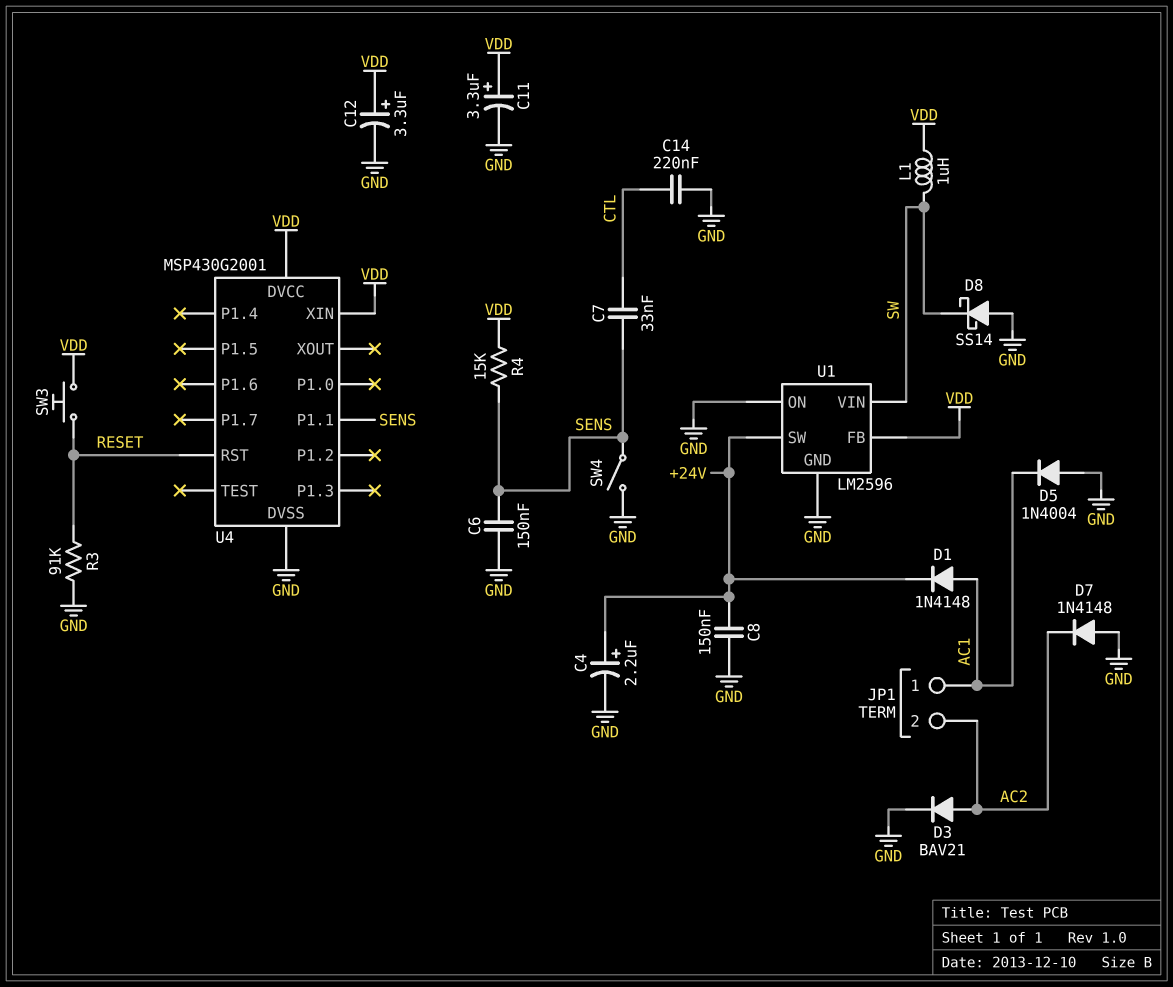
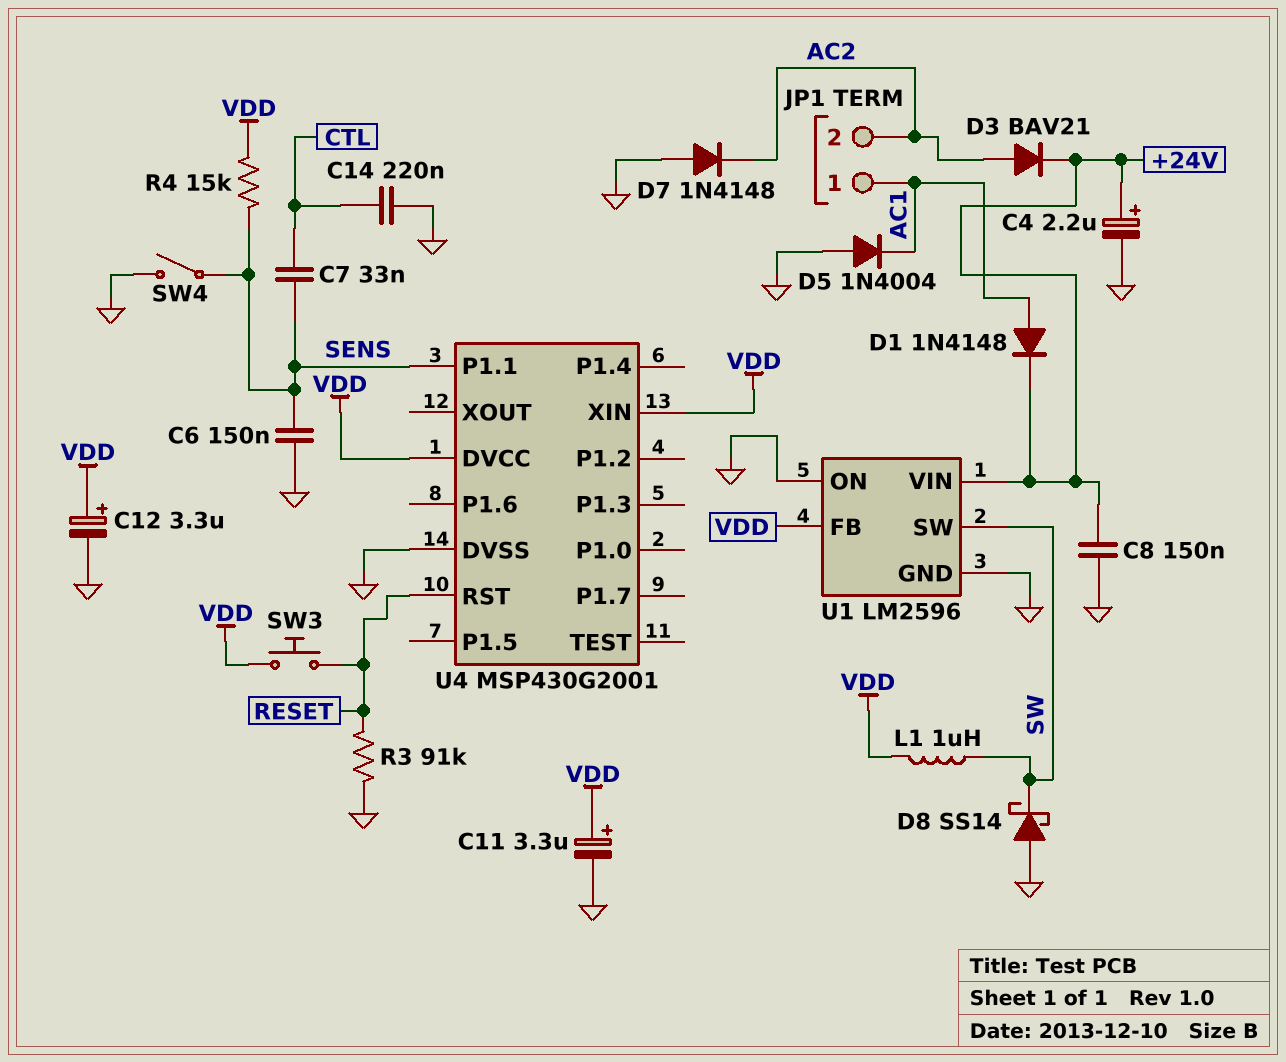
D3: diode BAV21 (A AC2, K GND) -> diode BAV21 (A AC2, K +24V)
U1 pin SW: +24V -> SW
U1 pin VIN: SW -> +24V

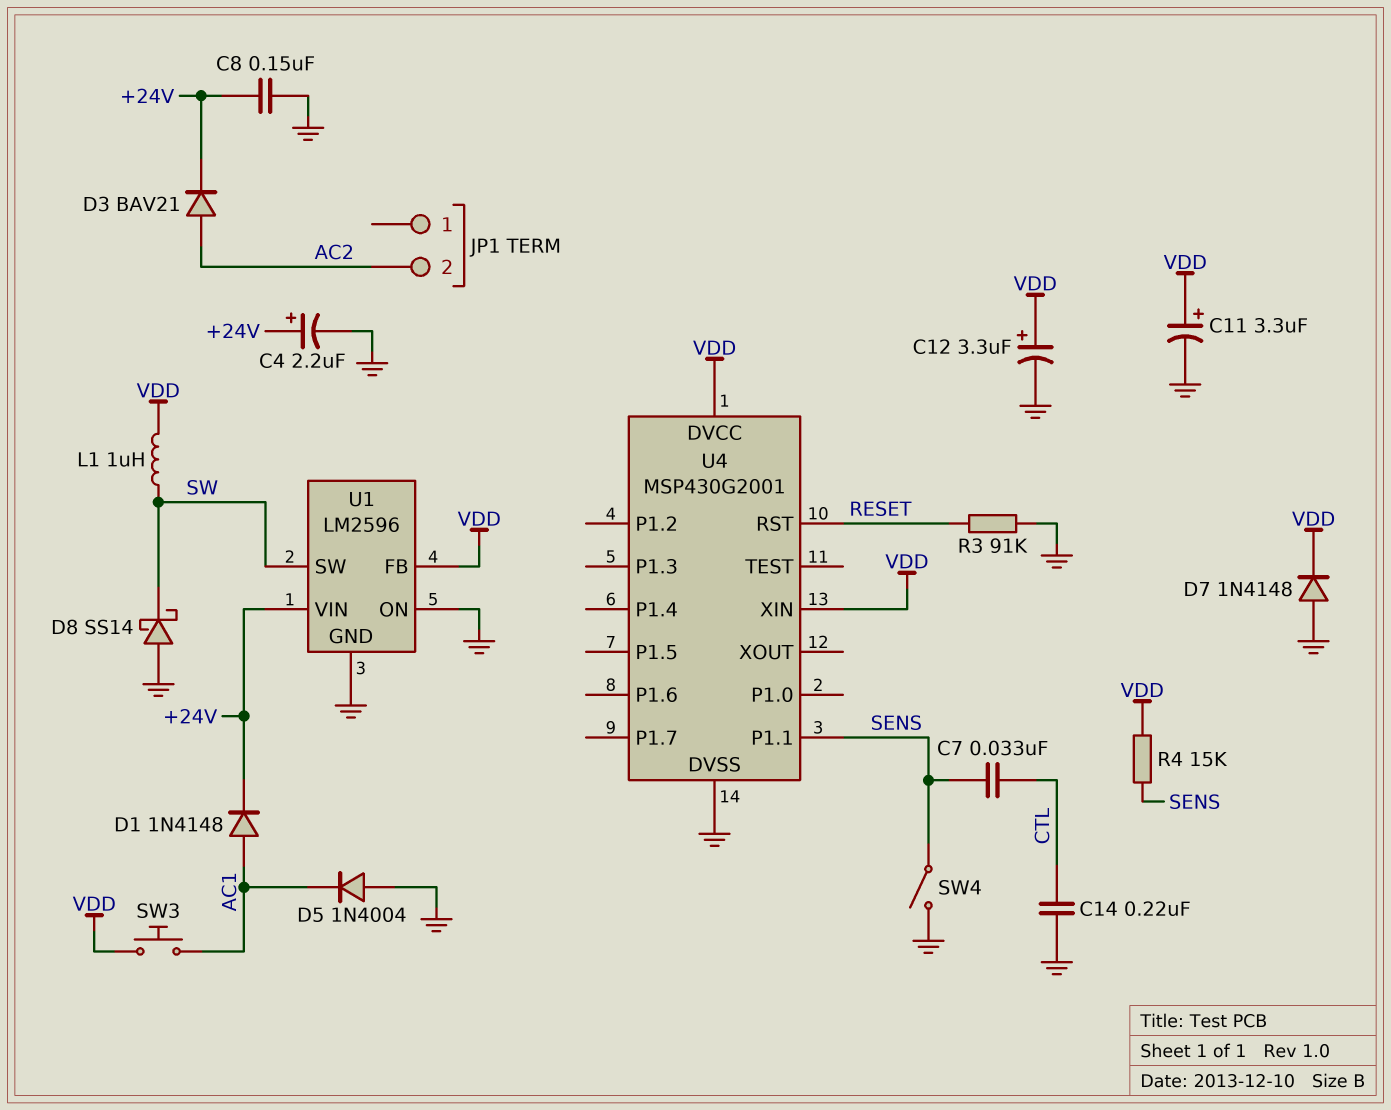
C6: 150nF (GND, SENS) -> none
D7: diode 1N4148 (A GND, K AC2) -> diode 1N4148 (A GND, K VDD)
JP1 pin 1: AC1 -> none
SW3: button (RESET, VDD) -> button (AC1, VDD)

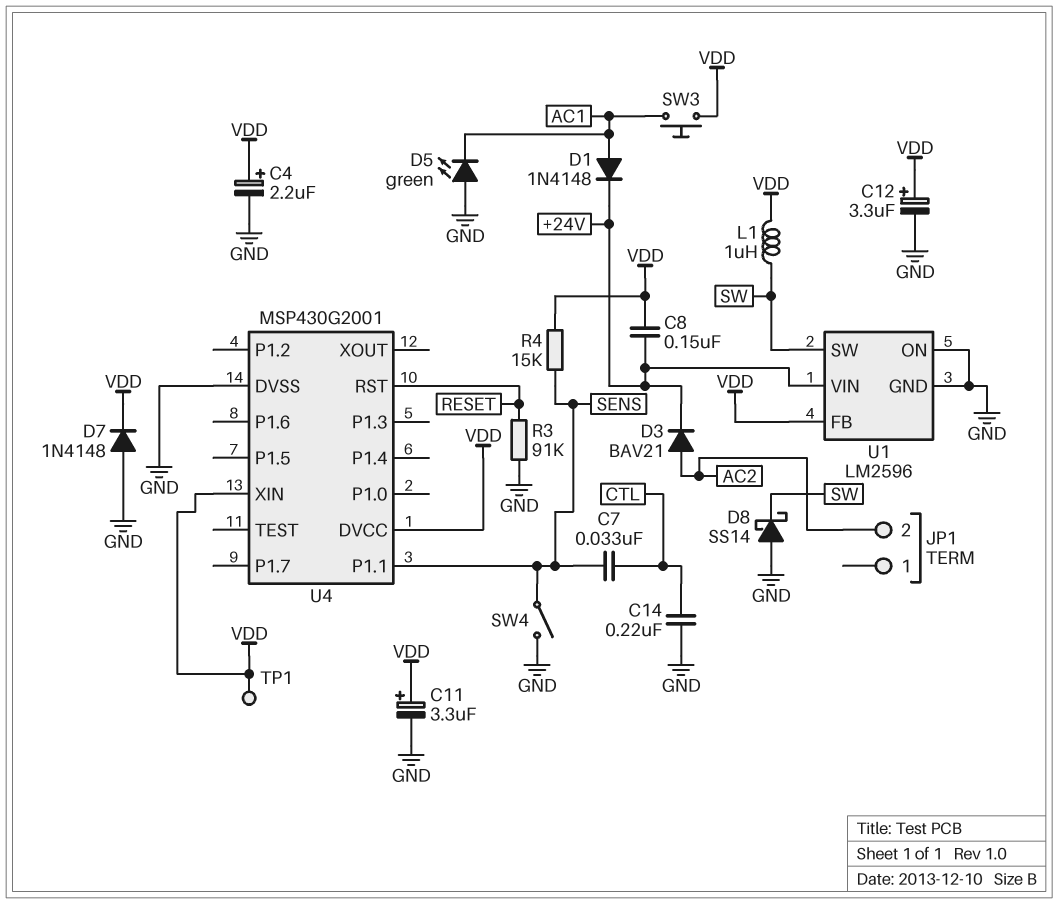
C4: 2.2uF (plus +24V, minus GND) -> 2.2uF (plus VDD, minus GND)
C8: 150nF (+24V, GND) -> 150nF (+24V, VDD)
D5: diode 1N4004 (A GND, K AC1) -> LED green (A GND, K AC1)
TP1: none -> test point (VDD)

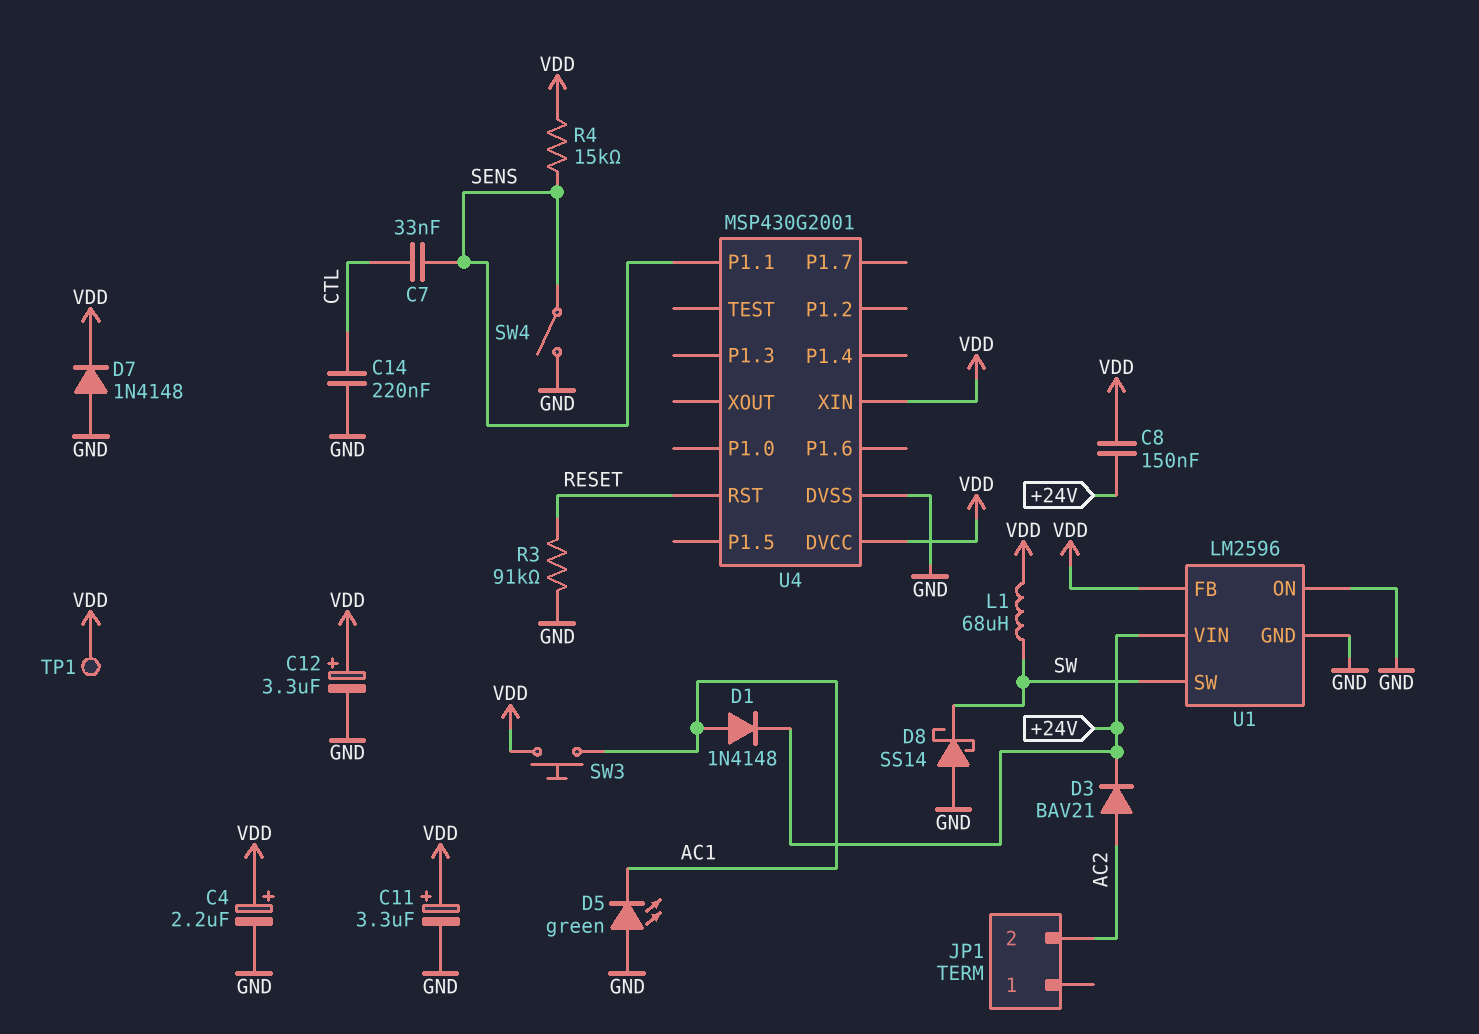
L1: 1uH (SW, VDD) -> 68uH (SW, VDD)

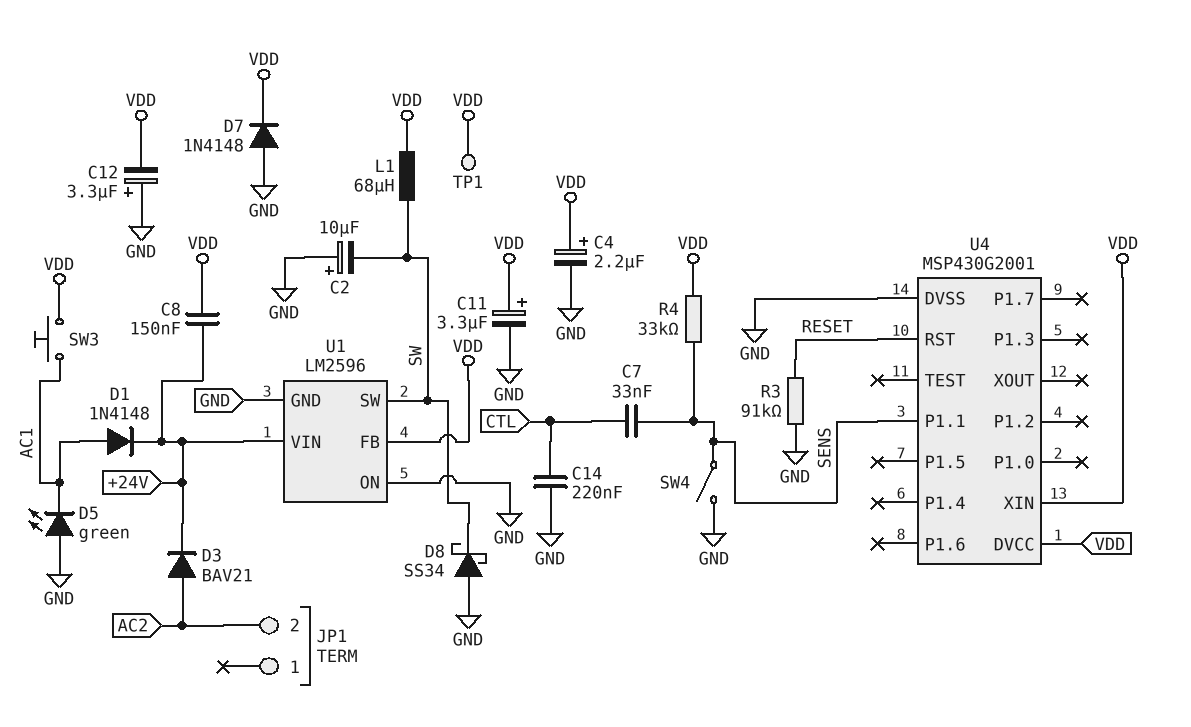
C2: none -> 10uF (plus GND, minus SW)
C12: 3.3uF (plus VDD, minus GND) -> 3.3uF (plus GND, minus VDD)
D8: schottky SS14 (A GND, K SW) -> schottky SS34 (A GND, K SW)
R4: 15k (SENS, VDD) -> 33k (SENS, VDD)

